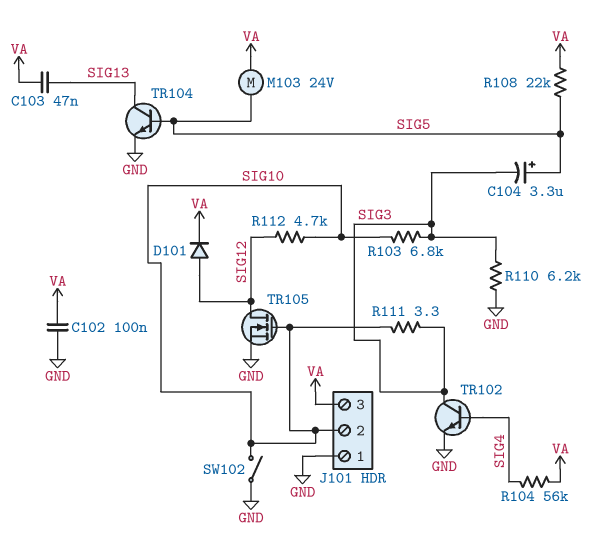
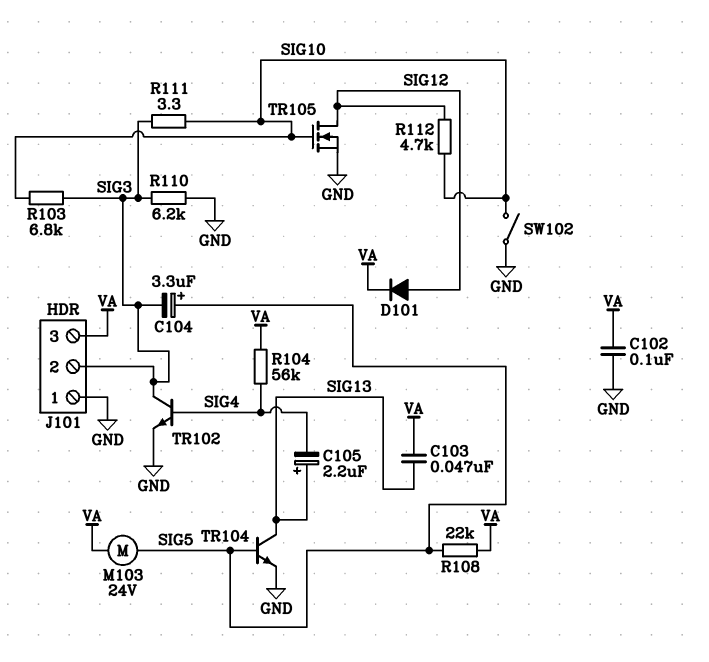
C105: none -> 2.2uF (plus SIG13, minus SIG4)
J101 pin 2: SIG10 -> SIG3

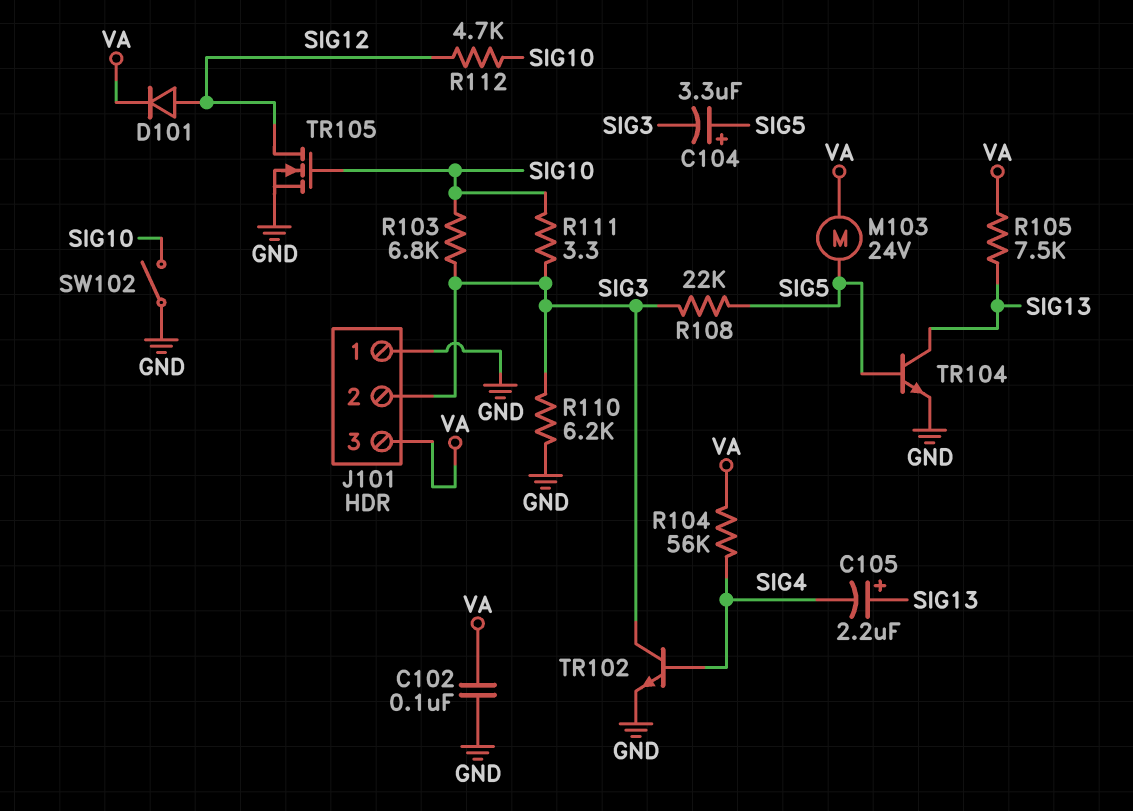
C103: 47nF (SIG13, VA) -> none
R105: none -> 7.5k (SIG13, VA)
R108: 22k (SIG5, VA) -> 22k (SIG3, SIG5)

